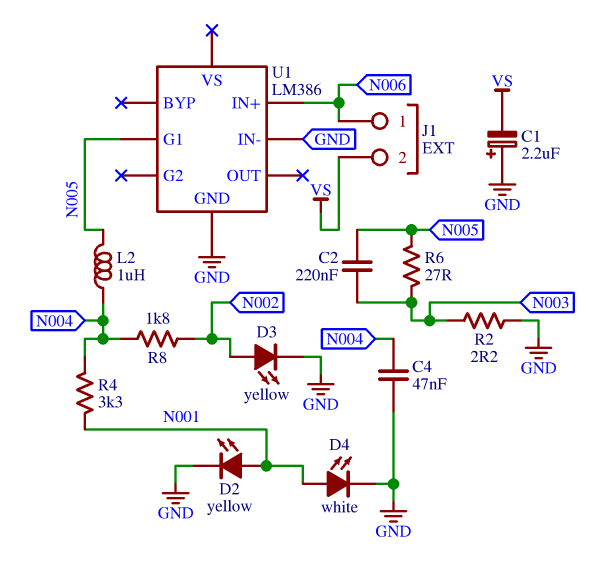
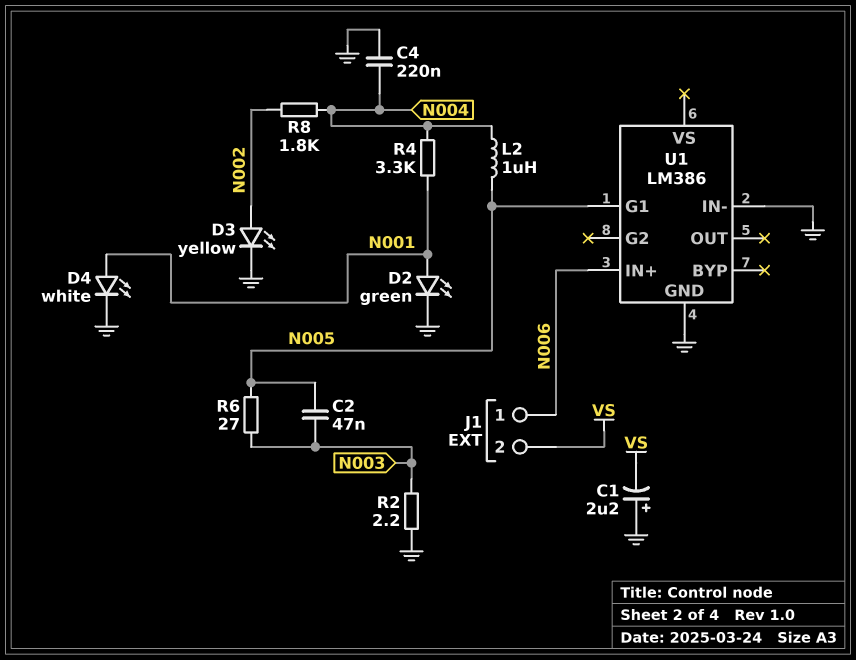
C2: 220nF (N003, N005) -> 47nF (N003, N005)
C4: 47nF (GND, N004) -> 220nF (GND, N004)
D2: LED yellow (A N001, K GND) -> LED green (A N001, K GND)

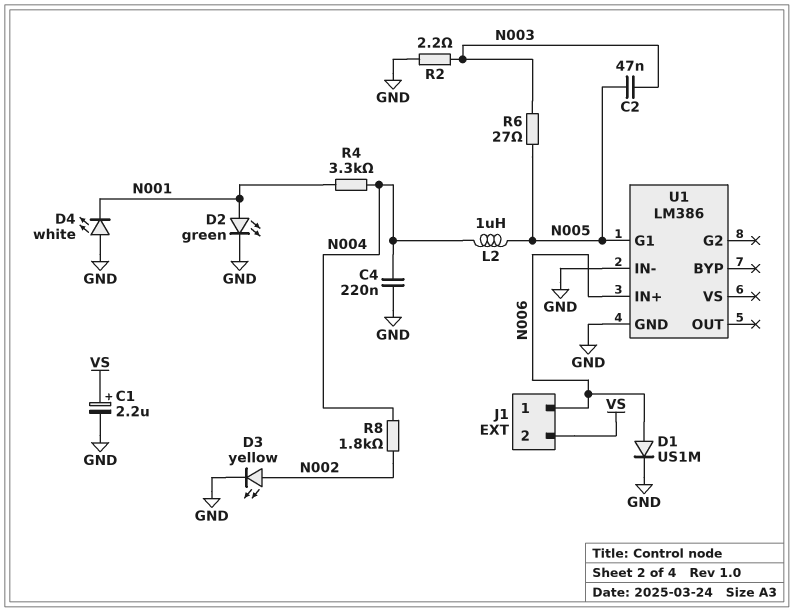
C1: 2.2uF (plus GND, minus VS) -> 2.2uF (plus VS, minus GND)
D1: none -> diode US1M (A N006, K GND)
D4: LED white (A N001, K GND) -> LED white (A GND, K N001)

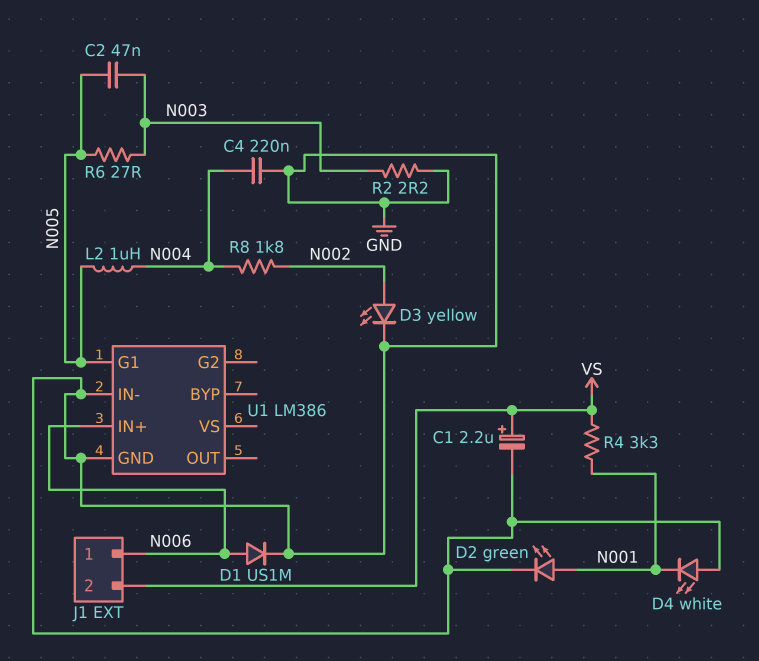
R4: 3.3k (N001, N004) -> 3.3k (N001, VS)

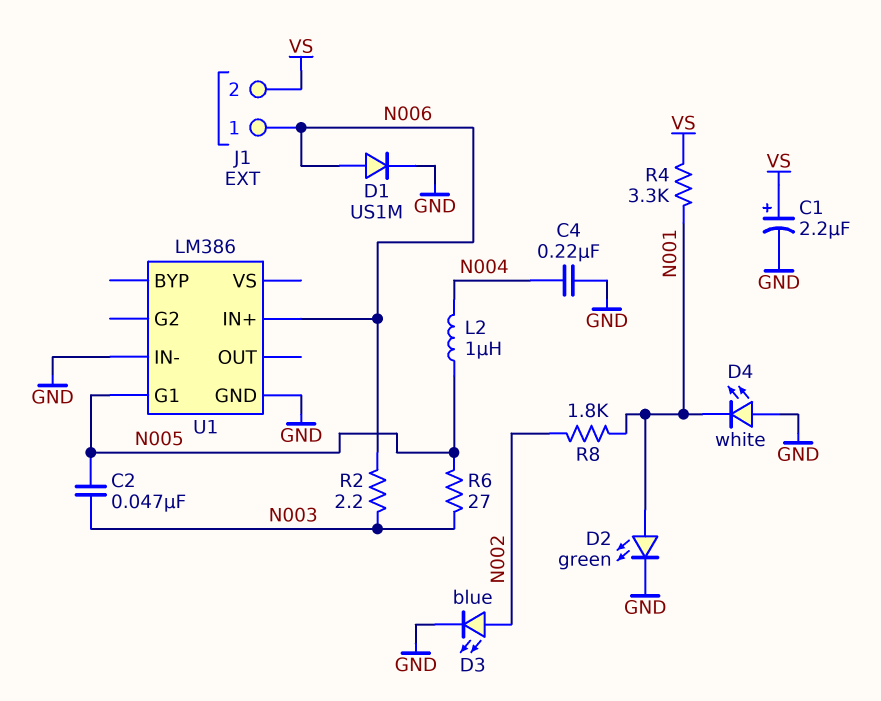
D3: LED yellow (A N002, K GND) -> LED blue (A N002, K GND)
R2: 2.2 (GND, N003) -> 2.2 (N003, N006)
R8: 1.8k (N002, N004) -> 1.8k (N001, N002)

